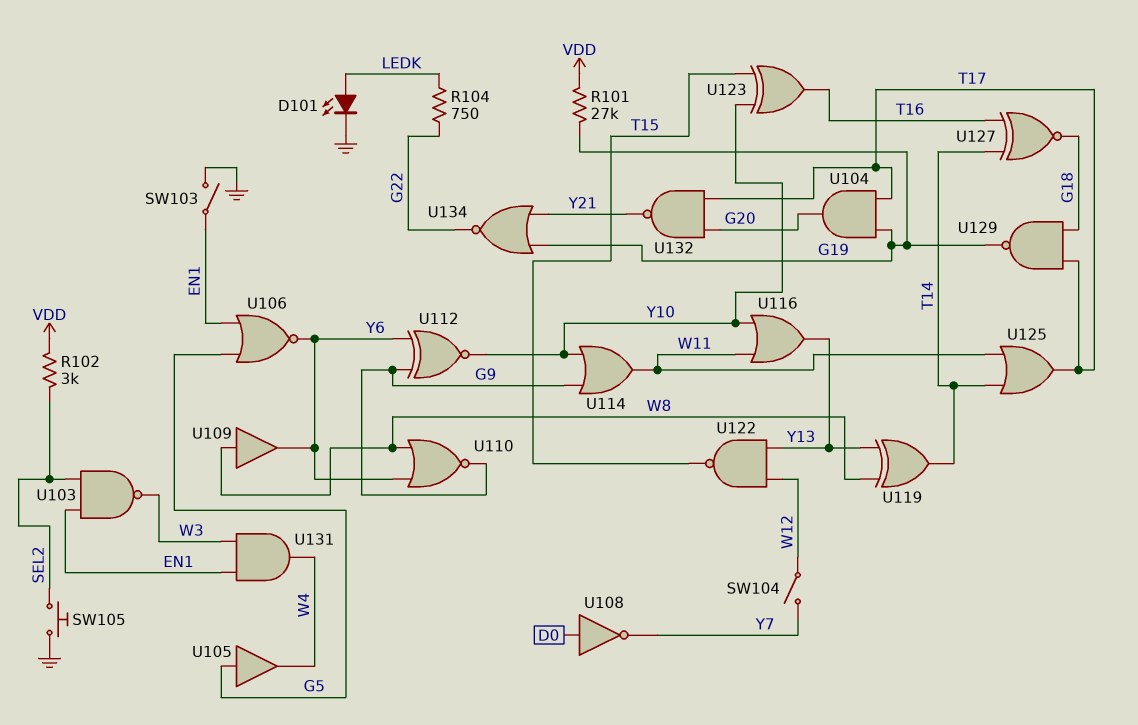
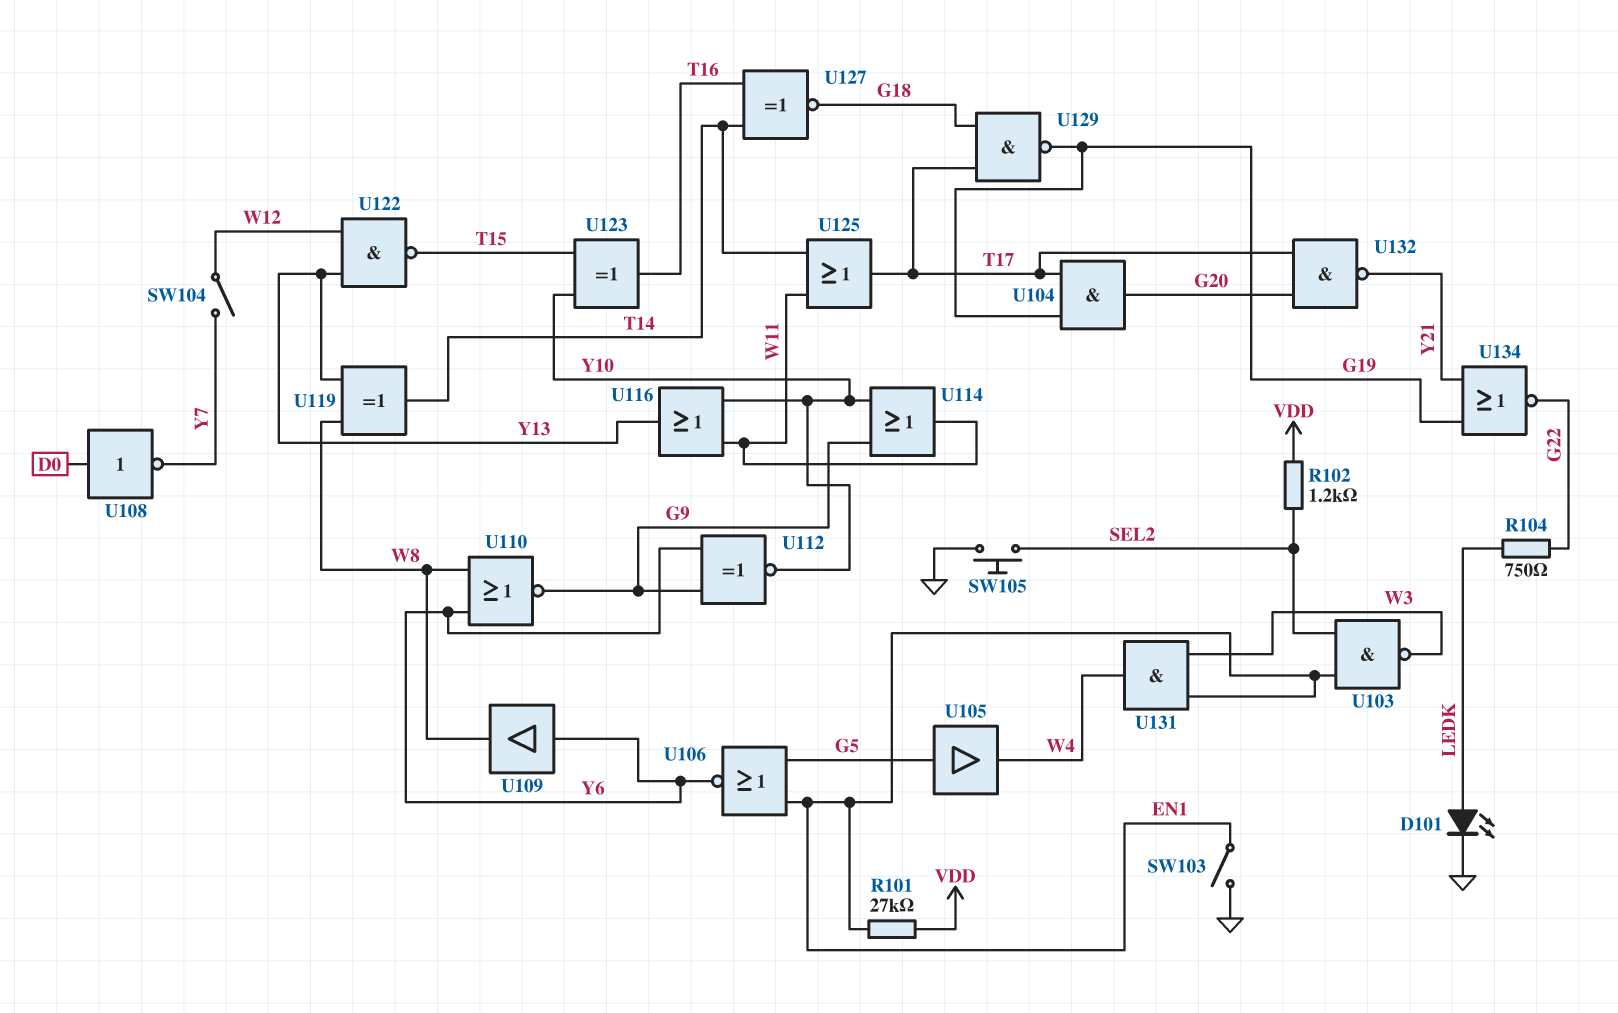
R101: 27k (G19, VDD) -> 27k (EN1, VDD)
R102: 3k (SEL2, VDD) -> 1.2k (SEL2, VDD)
U109: buffer (in W8, out Y6) -> buffer (in Y6, out W8)

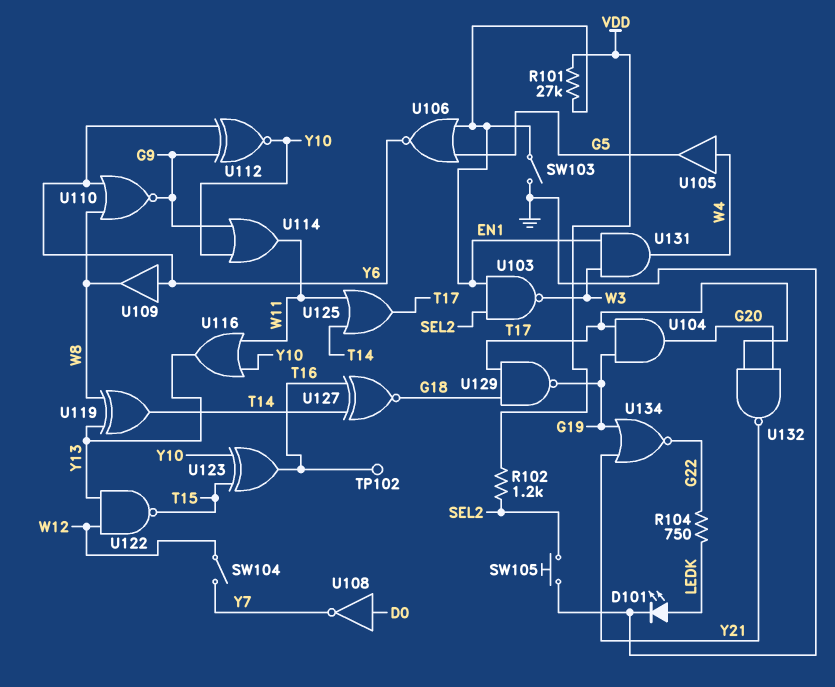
TP102: none -> test point (T16)
U105: buffer (in G5, out W4) -> buffer (in W4, out G5)

